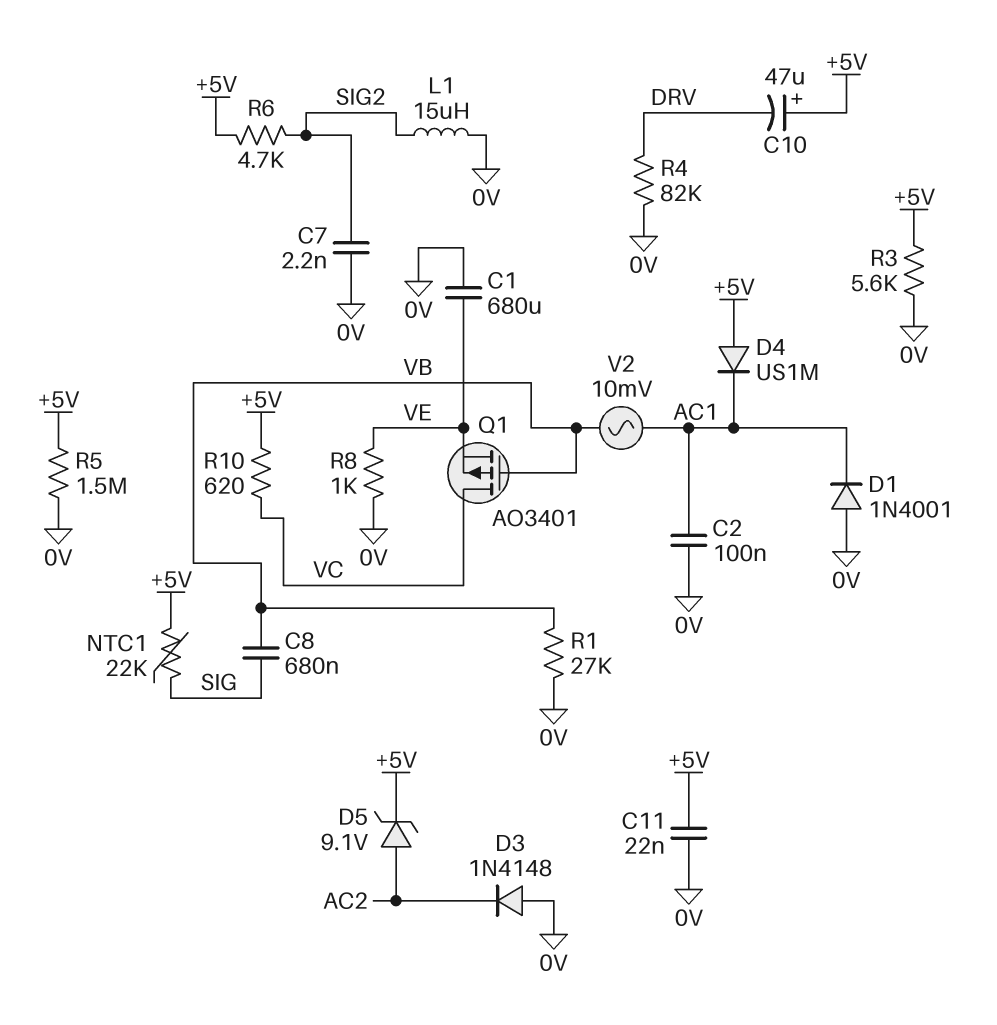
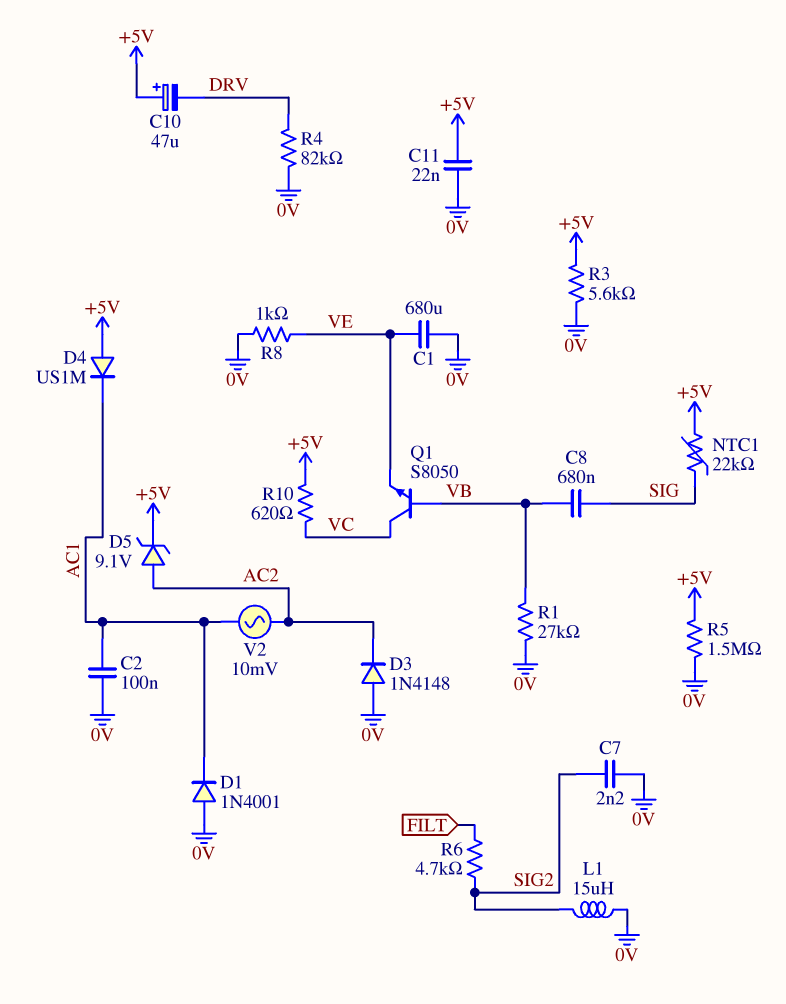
Q1: PMOS AO3401 (G VB, D VC, S VE) -> NPN S8050 (B VB, C VC, E VE)
R6: 4.7k (+5V, SIG2) -> 4.7k (FILT, SIG2)
V2: AC 10mV (AC1, VB) -> AC 10mV (AC1, AC2)

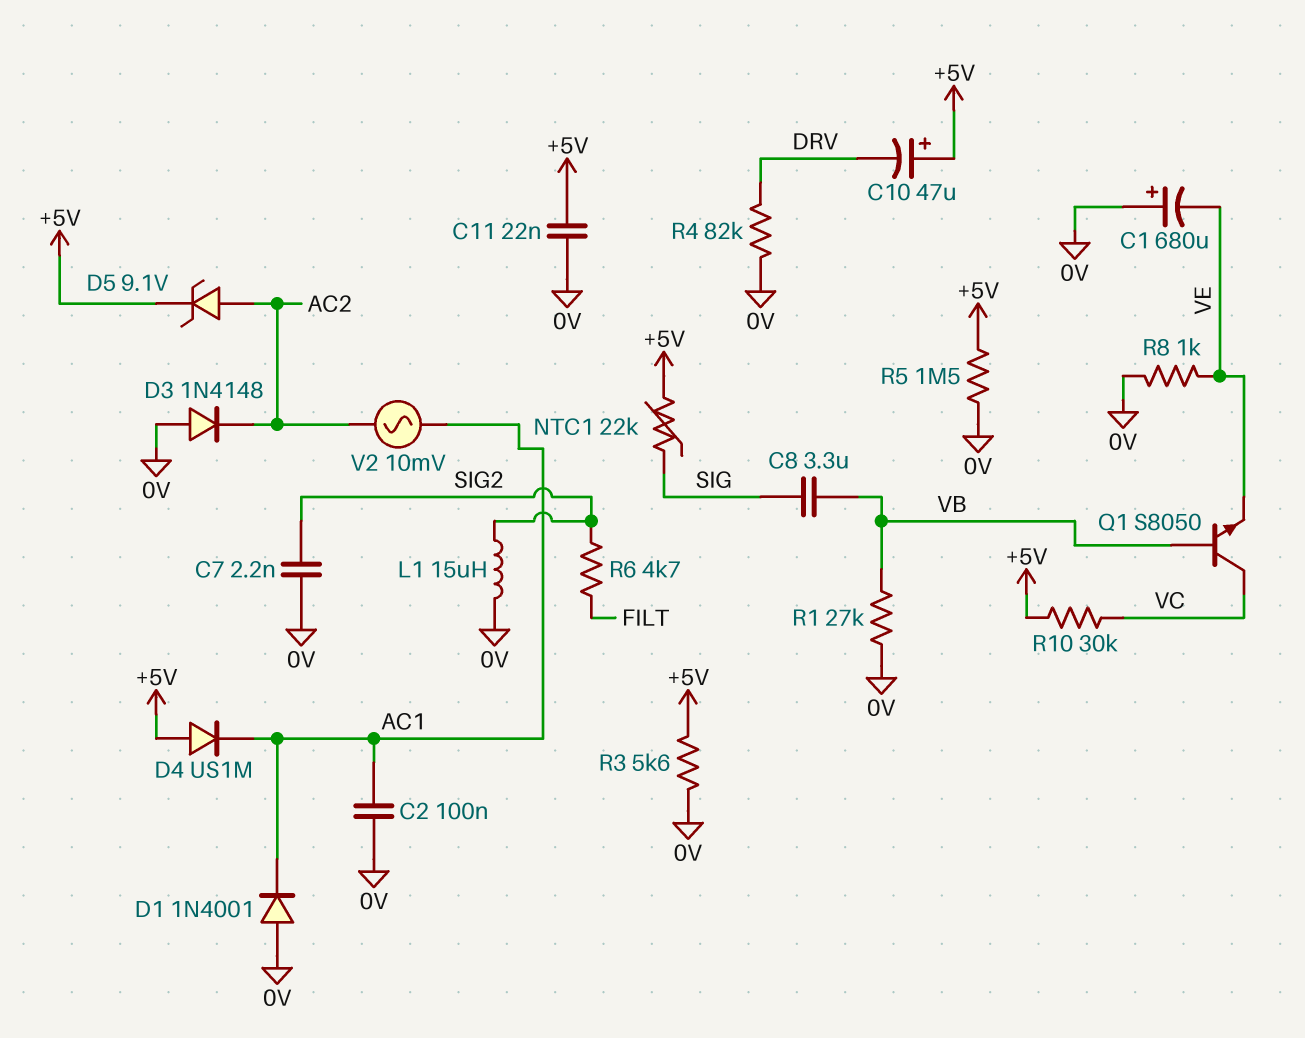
C1: 680uF (0V, VE) -> 680uF (plus 0V, minus VE)
C8: 680nF (SIG, VB) -> 3.3uF (SIG, VB)
R10: 620 (+5V, VC) -> 30k (+5V, VC)

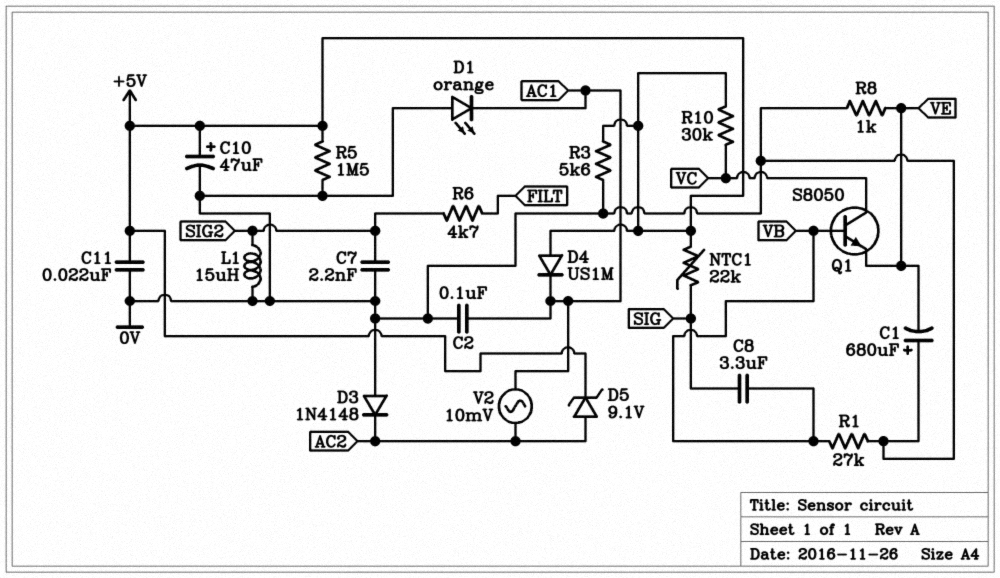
C10: 47uF (plus +5V, minus DRV) -> 47uF (plus +5V, minus 0V)
D1: diode 1N4001 (A 0V, K AC1) -> LED orange (A 0V, K AC1)
R4: 82k (0V, DRV) -> none

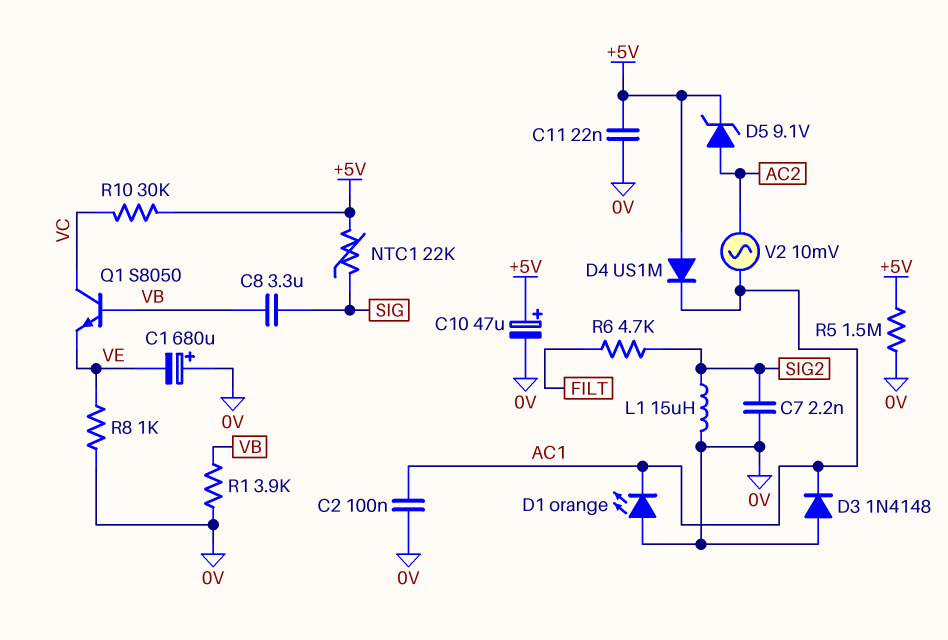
D3: diode 1N4148 (A 0V, K AC2) -> diode 1N4148 (A 0V, K AC1)
R1: 27k (0V, VB) -> 3.9k (0V, VB)
R3: 5.6k (+5V, 0V) -> none

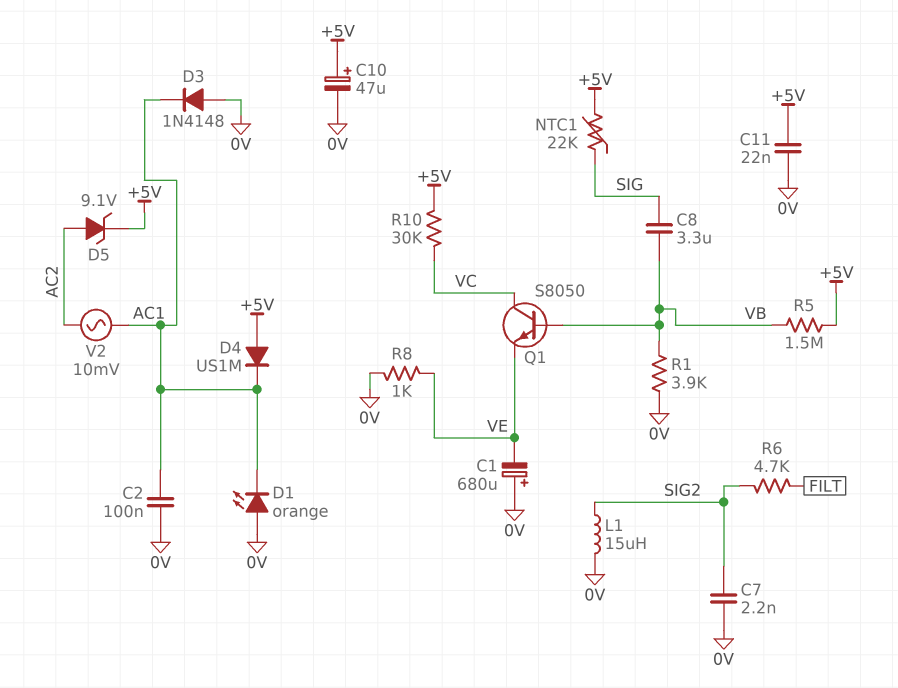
R5: 1.5M (+5V, 0V) -> 1.5M (+5V, VB)

